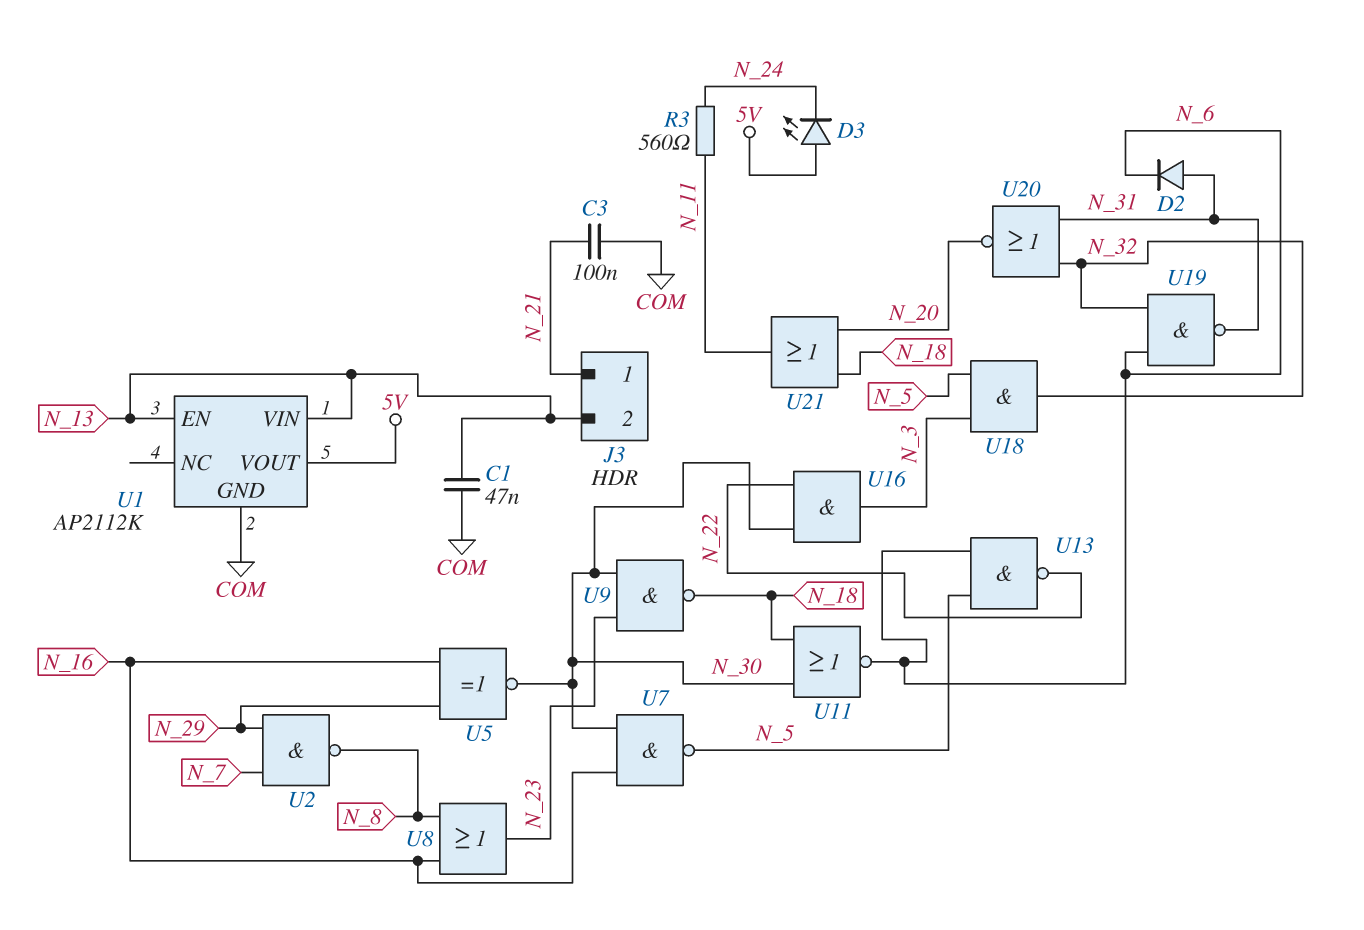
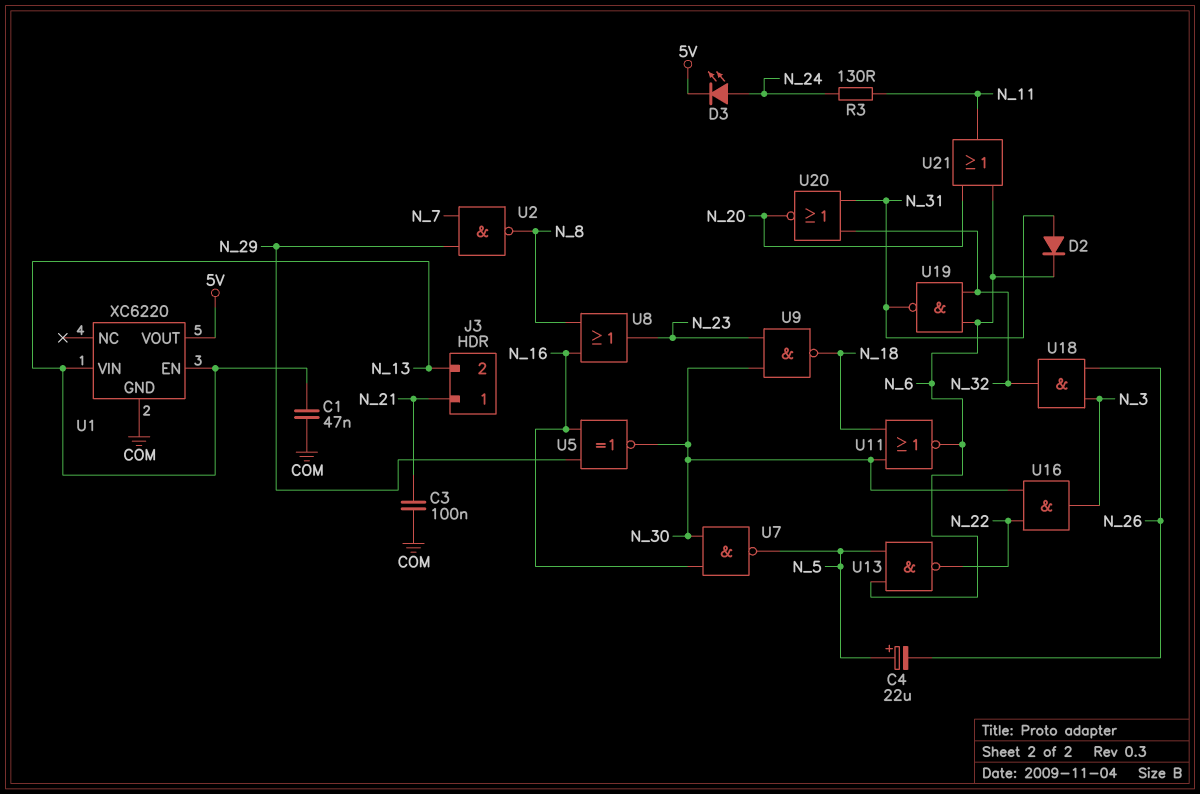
C4: none -> 22uF (plus N_5, minus N_26)
D3: LED (A 5V, K N_24) -> LED (A N_24, K 5V)
R3: 560 (N_11, N_24) -> 130 (N_11, N_24)
U1: AP2112K -> XC6220
U18: AND (in N_3, in N_5, out N_32) -> AND (in N_3, in N_26, out N_32)
U21: OR (in N_18, in N_20, out N_11) -> OR (in N_6, in N_20, out N_11)

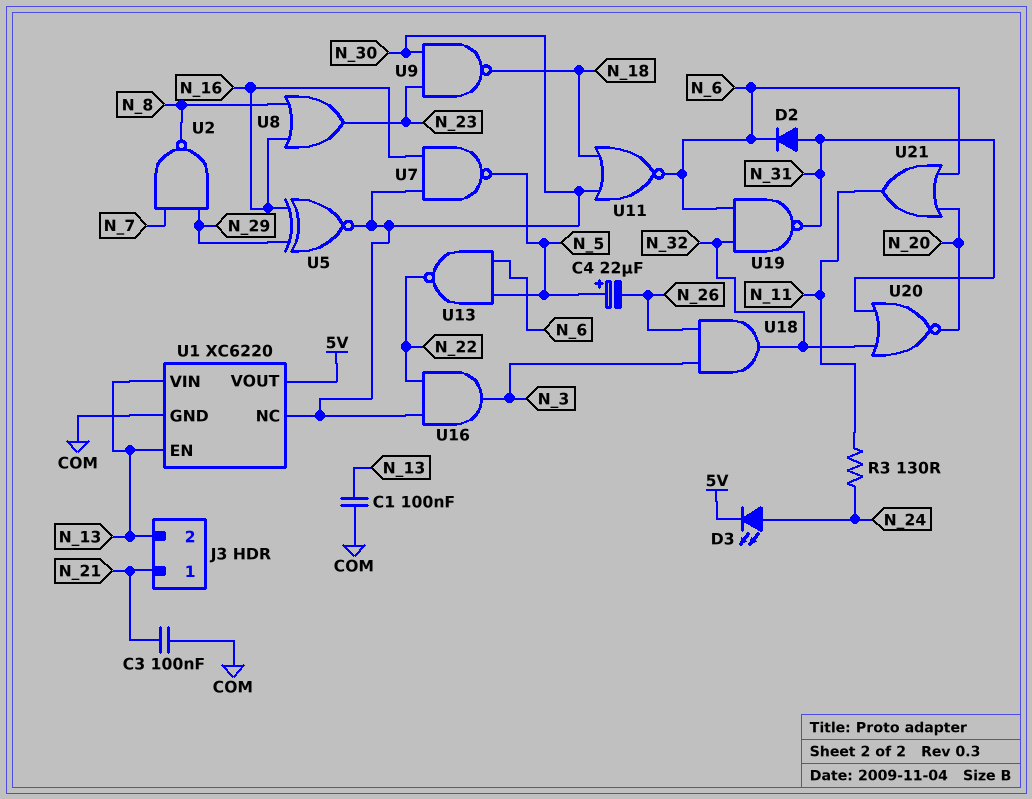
C1: 47nF (COM, N_13) -> 100nF (COM, N_13)
U1 pin NC: none -> N_30

